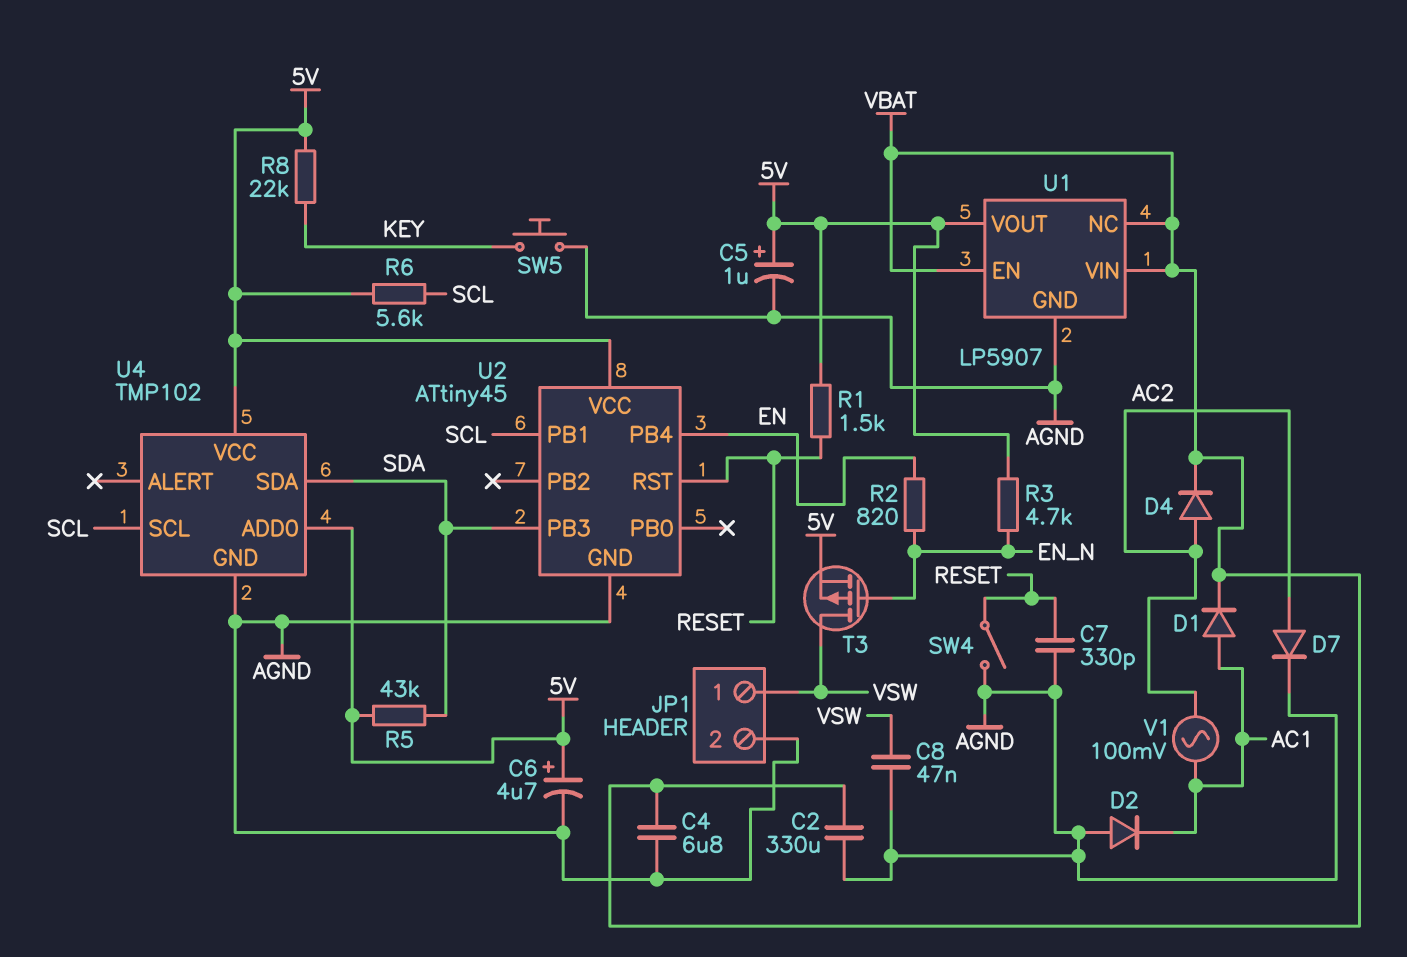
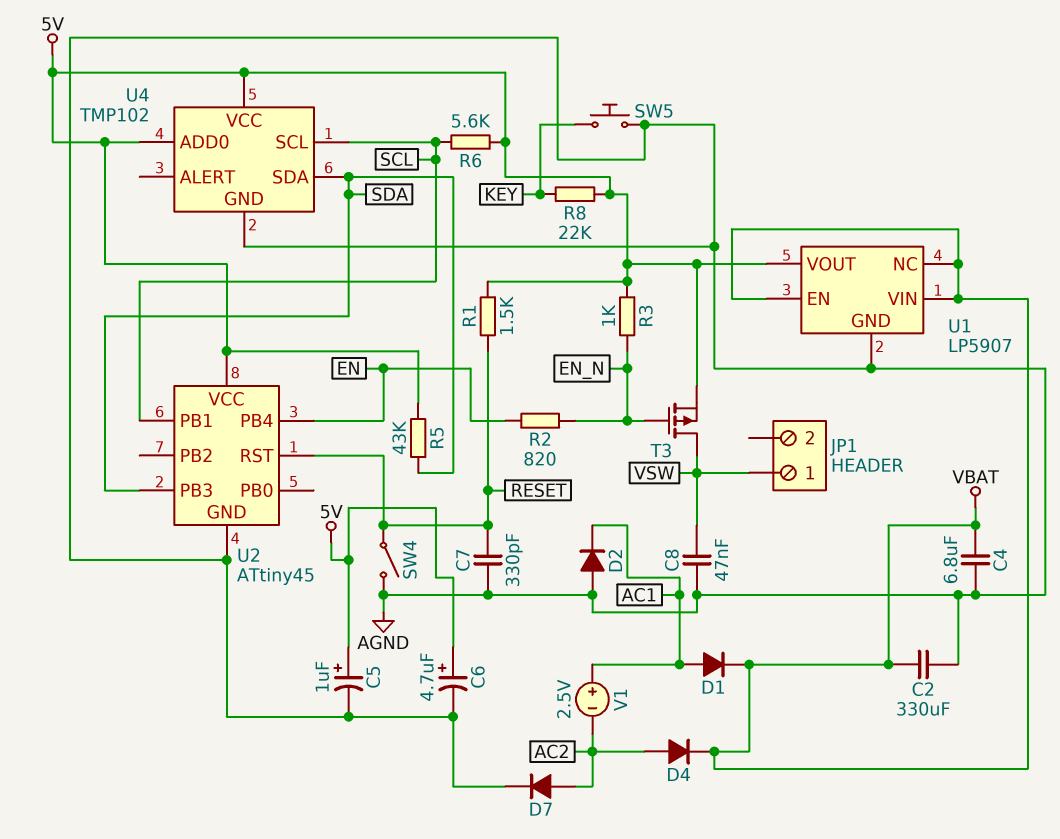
JP1 pin 2: AGND -> none
R3: 4.7k (5V, EN_N) -> 1k (5V, EN_N)
V1: AC 100mV (AC1, AC2) -> 2.5V (plus AC1, minus AC2)

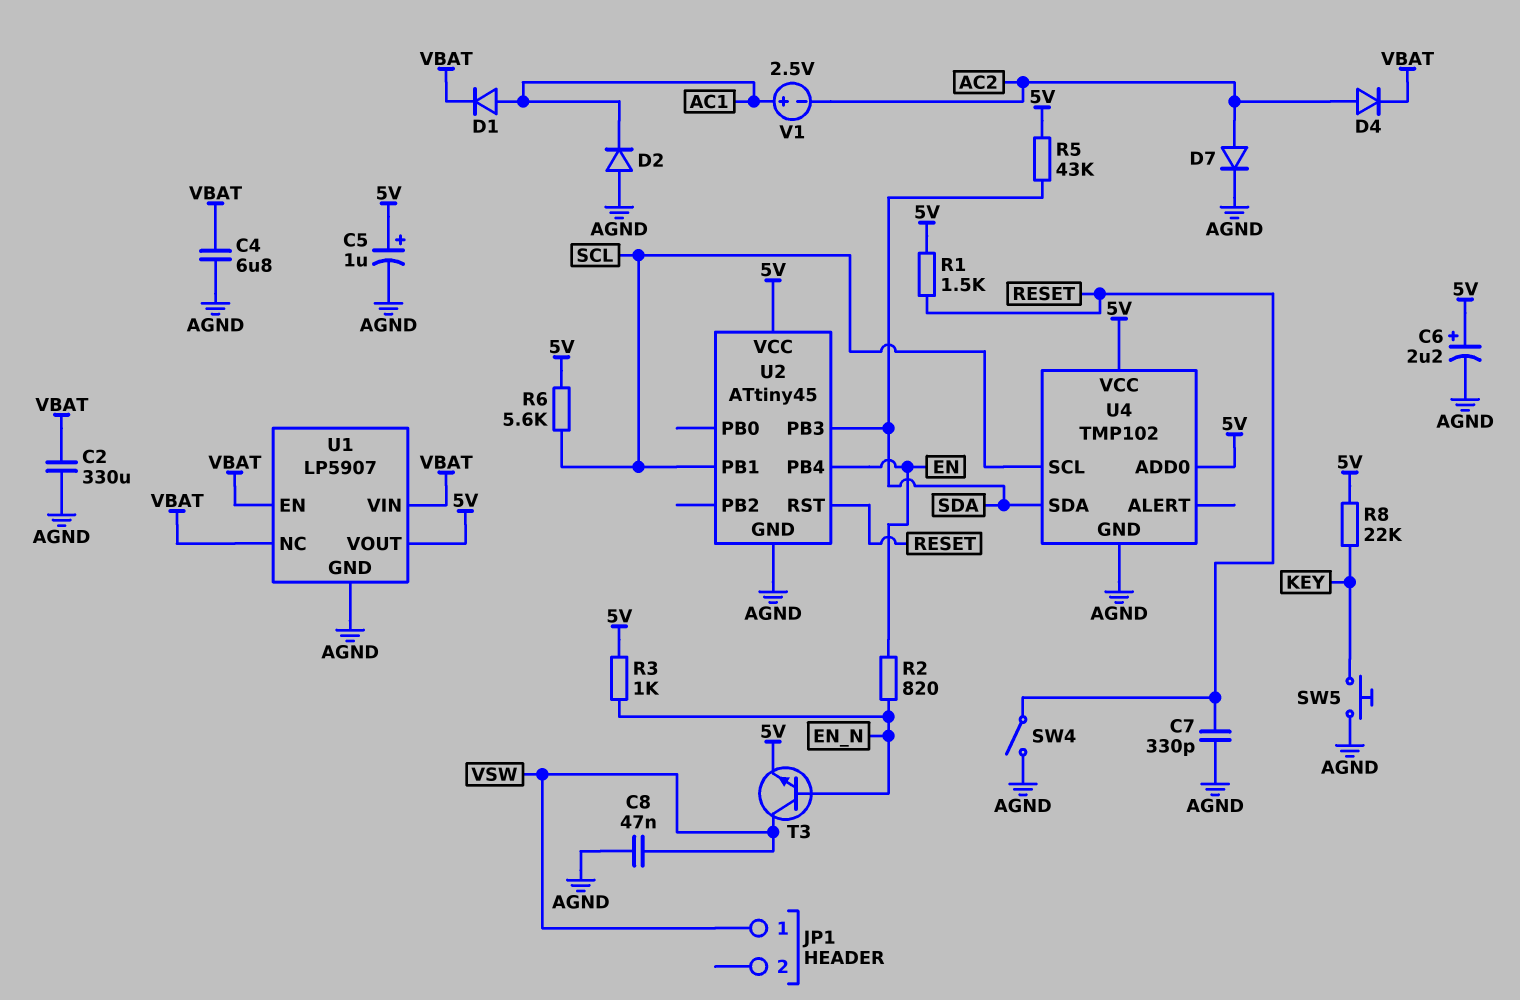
C6: 4.7uF (plus 5V, minus AGND) -> 2.2uF (plus 5V, minus AGND)
T3: PMOS (G EN_N, D VSW, S 5V) -> NPN (B EN_N, C VSW, E 5V)

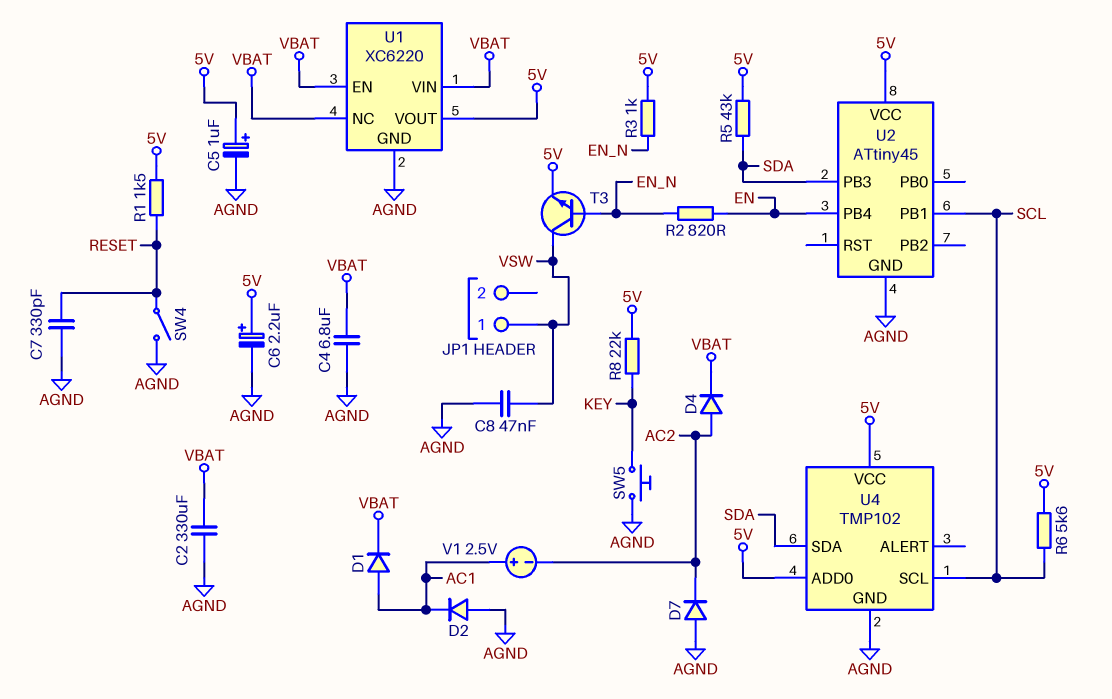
D7: diode (A AC2, K AGND) -> diode (A AGND, K AC2)
U1: LP5907 -> XC6220
U2 pin RST: RESET -> none

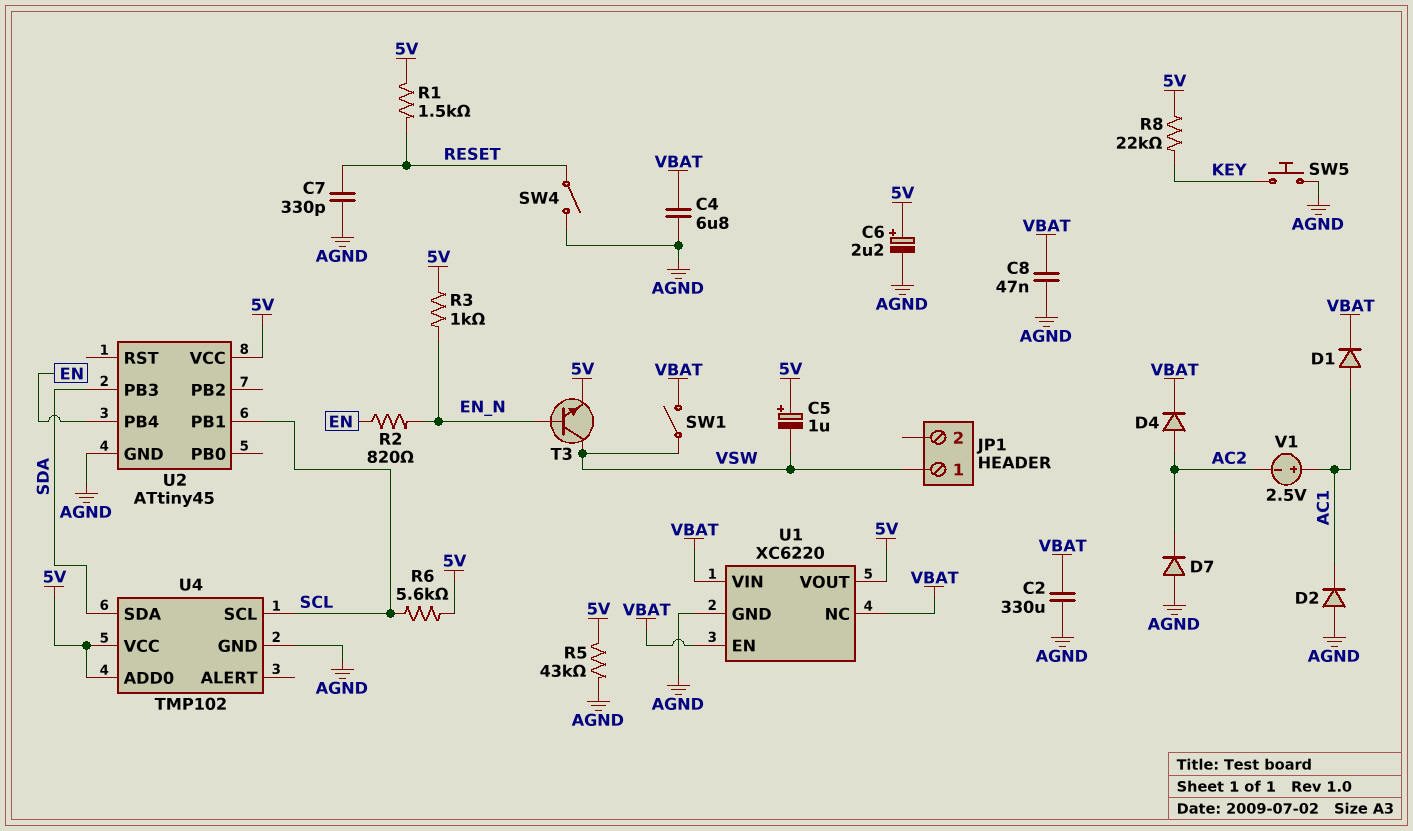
C5: 1uF (plus 5V, minus AGND) -> 1uF (plus 5V, minus VSW)
C8: 47nF (AGND, VSW) -> 47nF (AGND, VBAT)
R5: 43k (5V, SDA) -> 43k (5V, AGND)
SW1: none -> switch (VBAT, VSW)

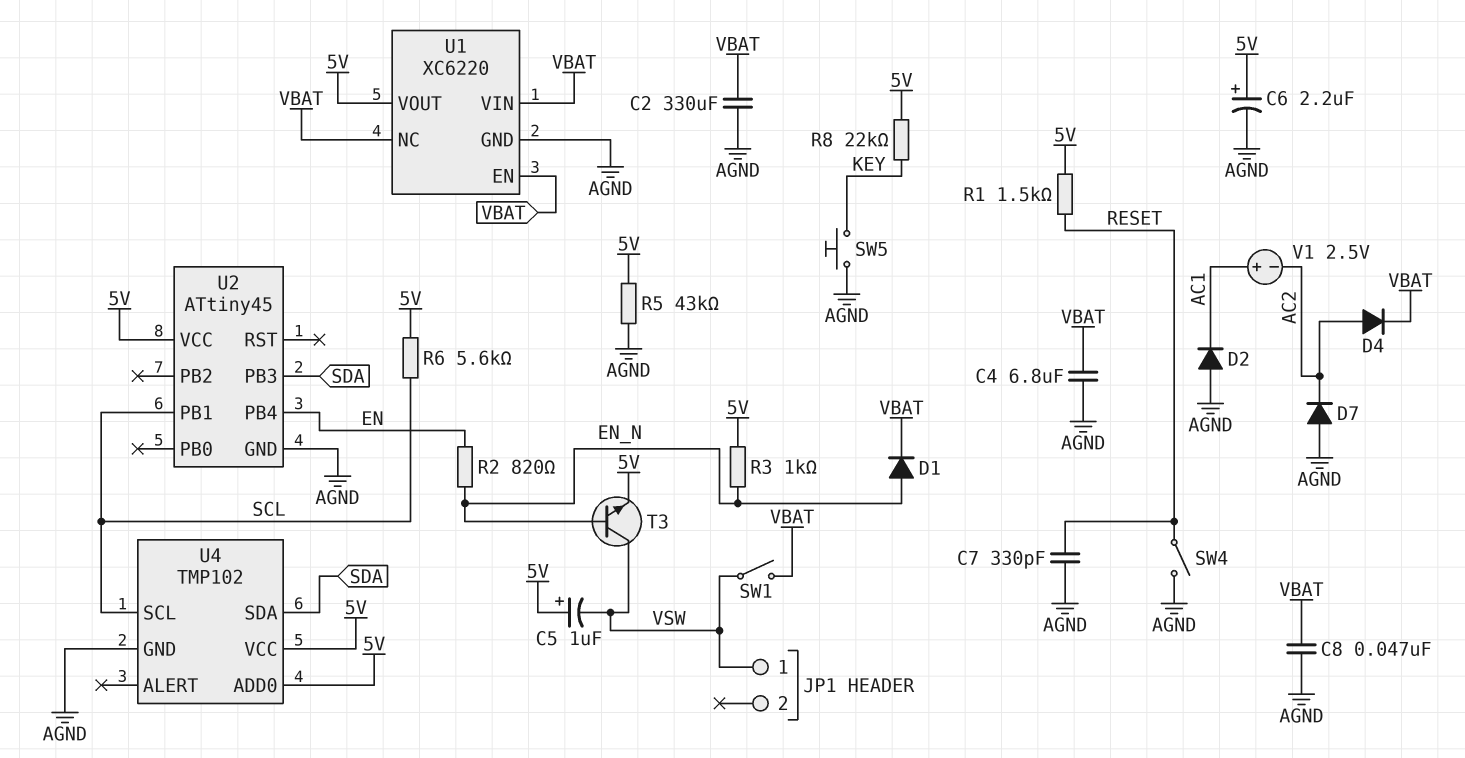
D1: diode (A AC1, K VBAT) -> diode (A EN_N, K VBAT)

